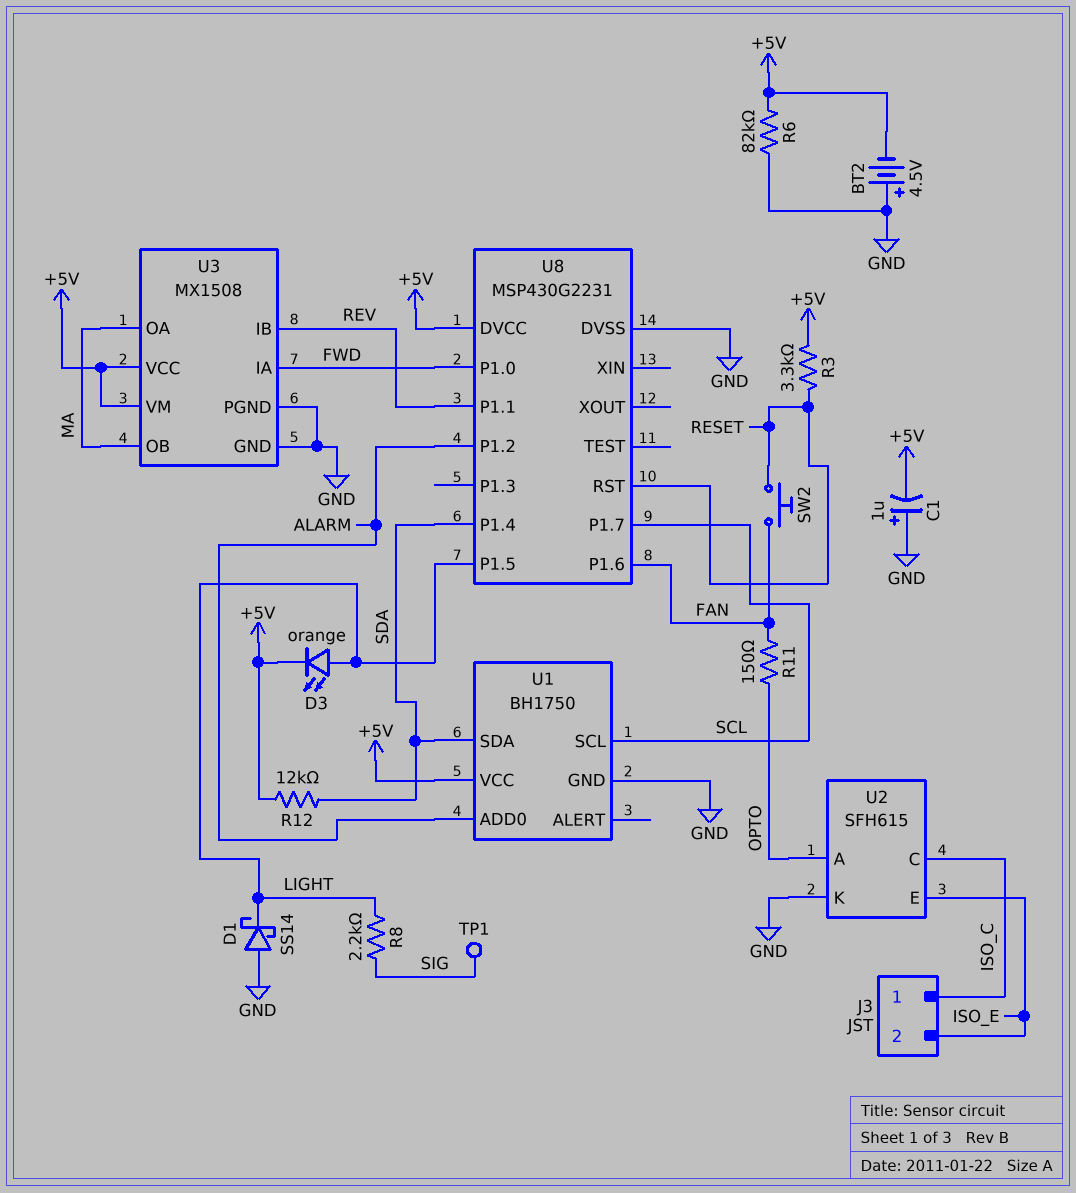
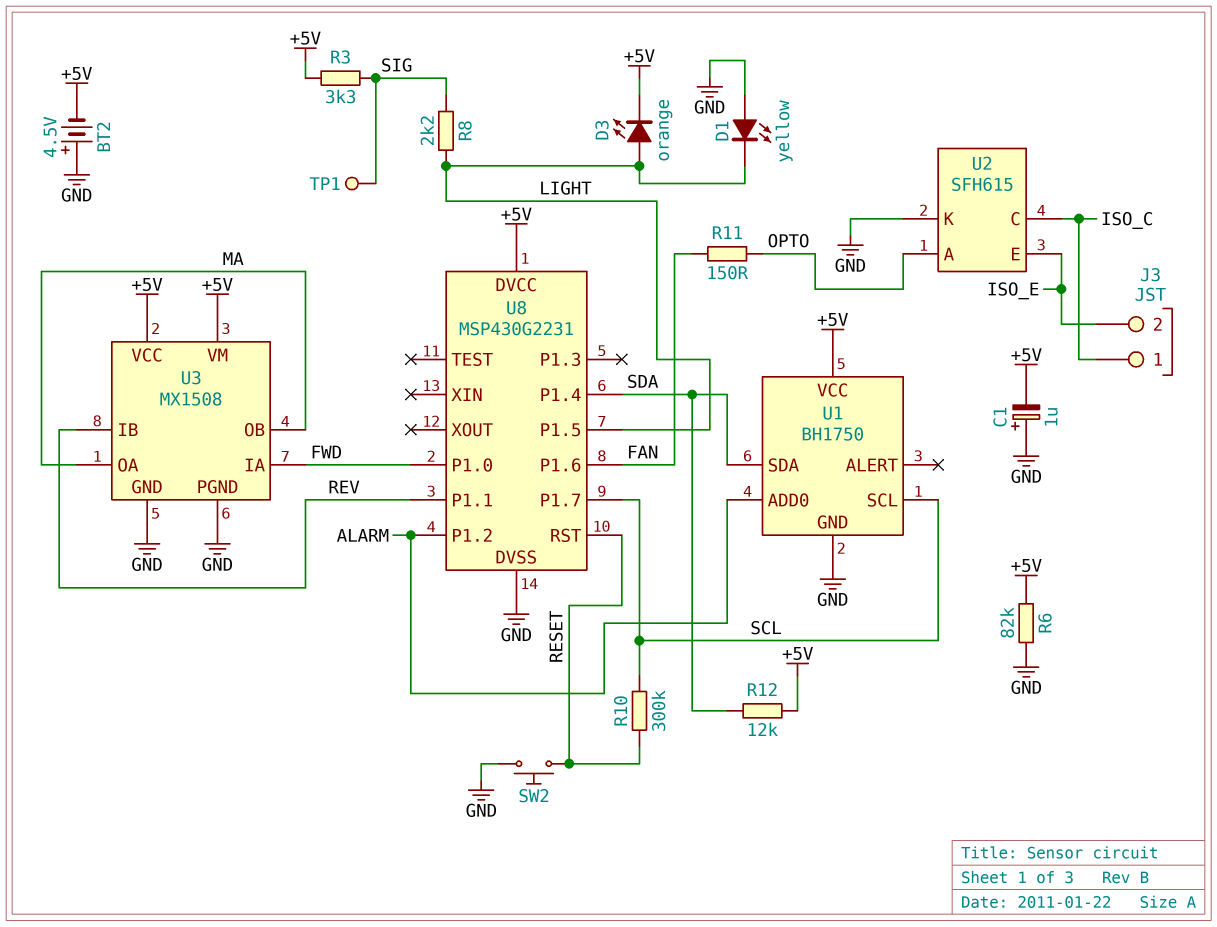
D1: schottky SS14 (A GND, K LIGHT) -> LED yellow (A GND, K LIGHT)
R3: 3.3k (+5V, RESET) -> 3.3k (+5V, SIG)
R10: none -> 300k (RESET, SCL)
SW2: button (FAN, RESET) -> button (GND, RESET)

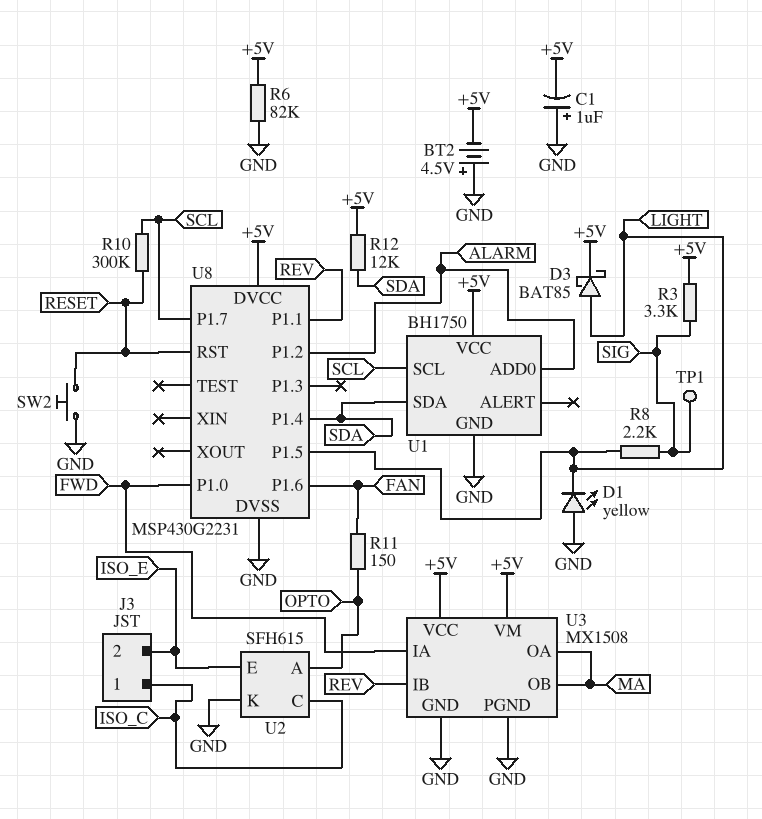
D3: LED orange (A LIGHT, K +5V) -> schottky BAT85 (A LIGHT, K +5V)

